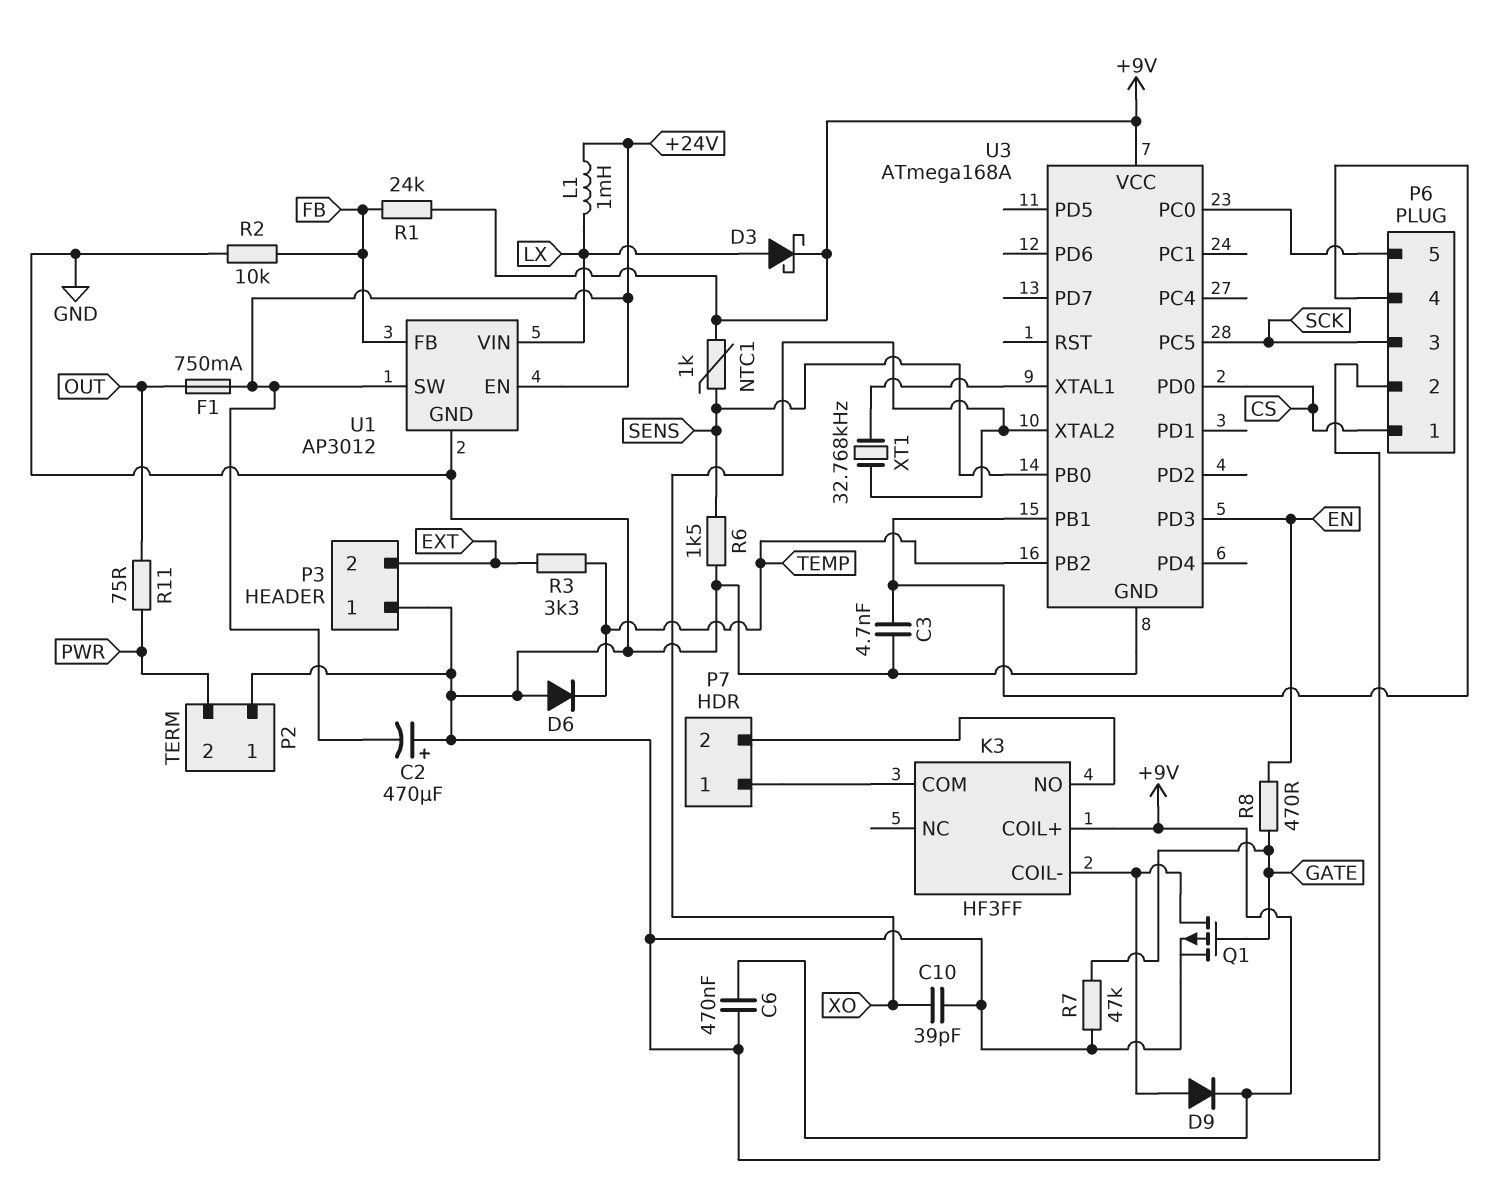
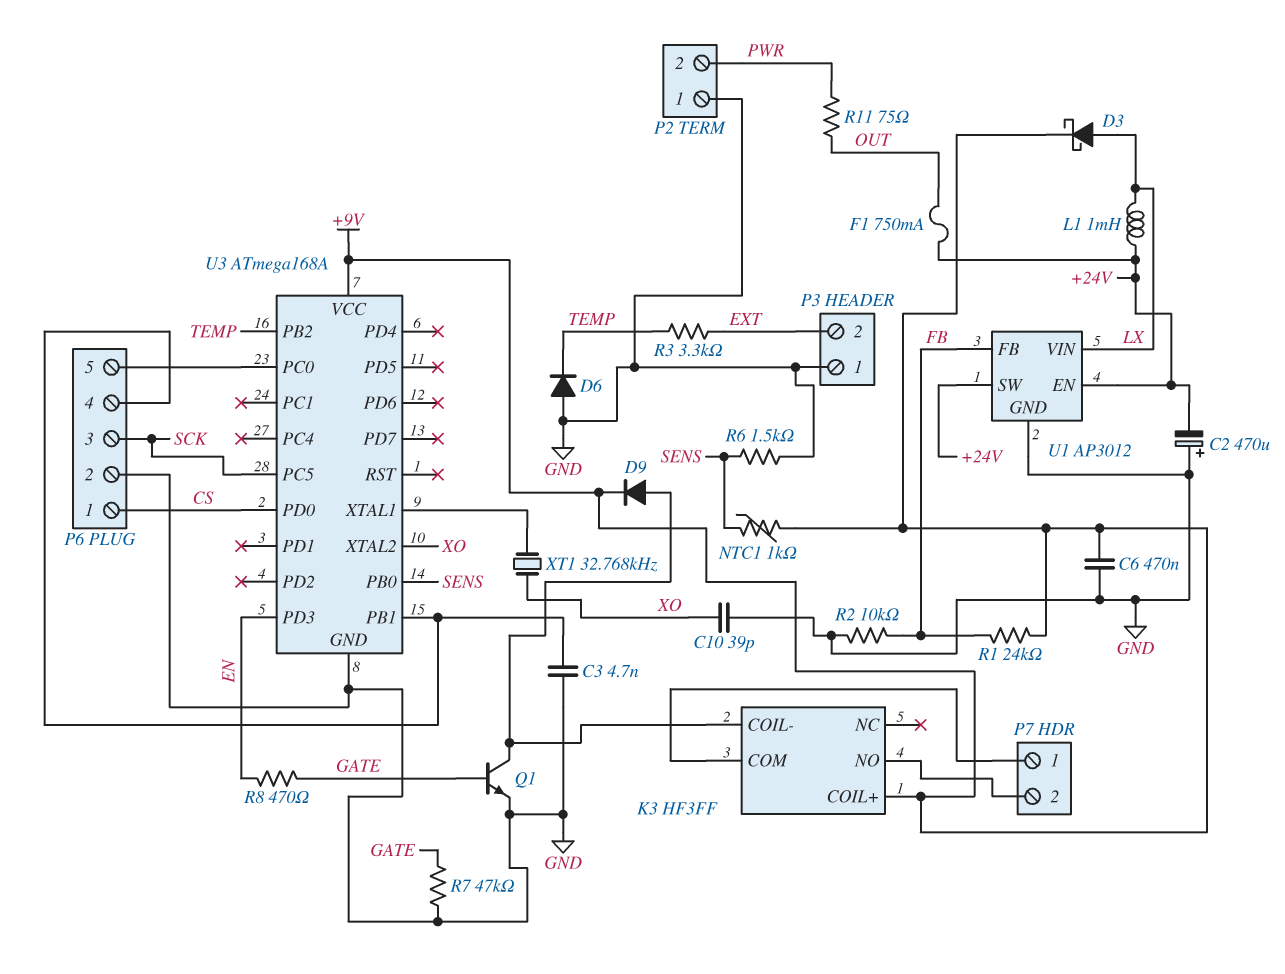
Q1: PMOS (G GATE, D K3/COIL-, S GND) -> NPN (B GATE, C K3/COIL-, E GND)

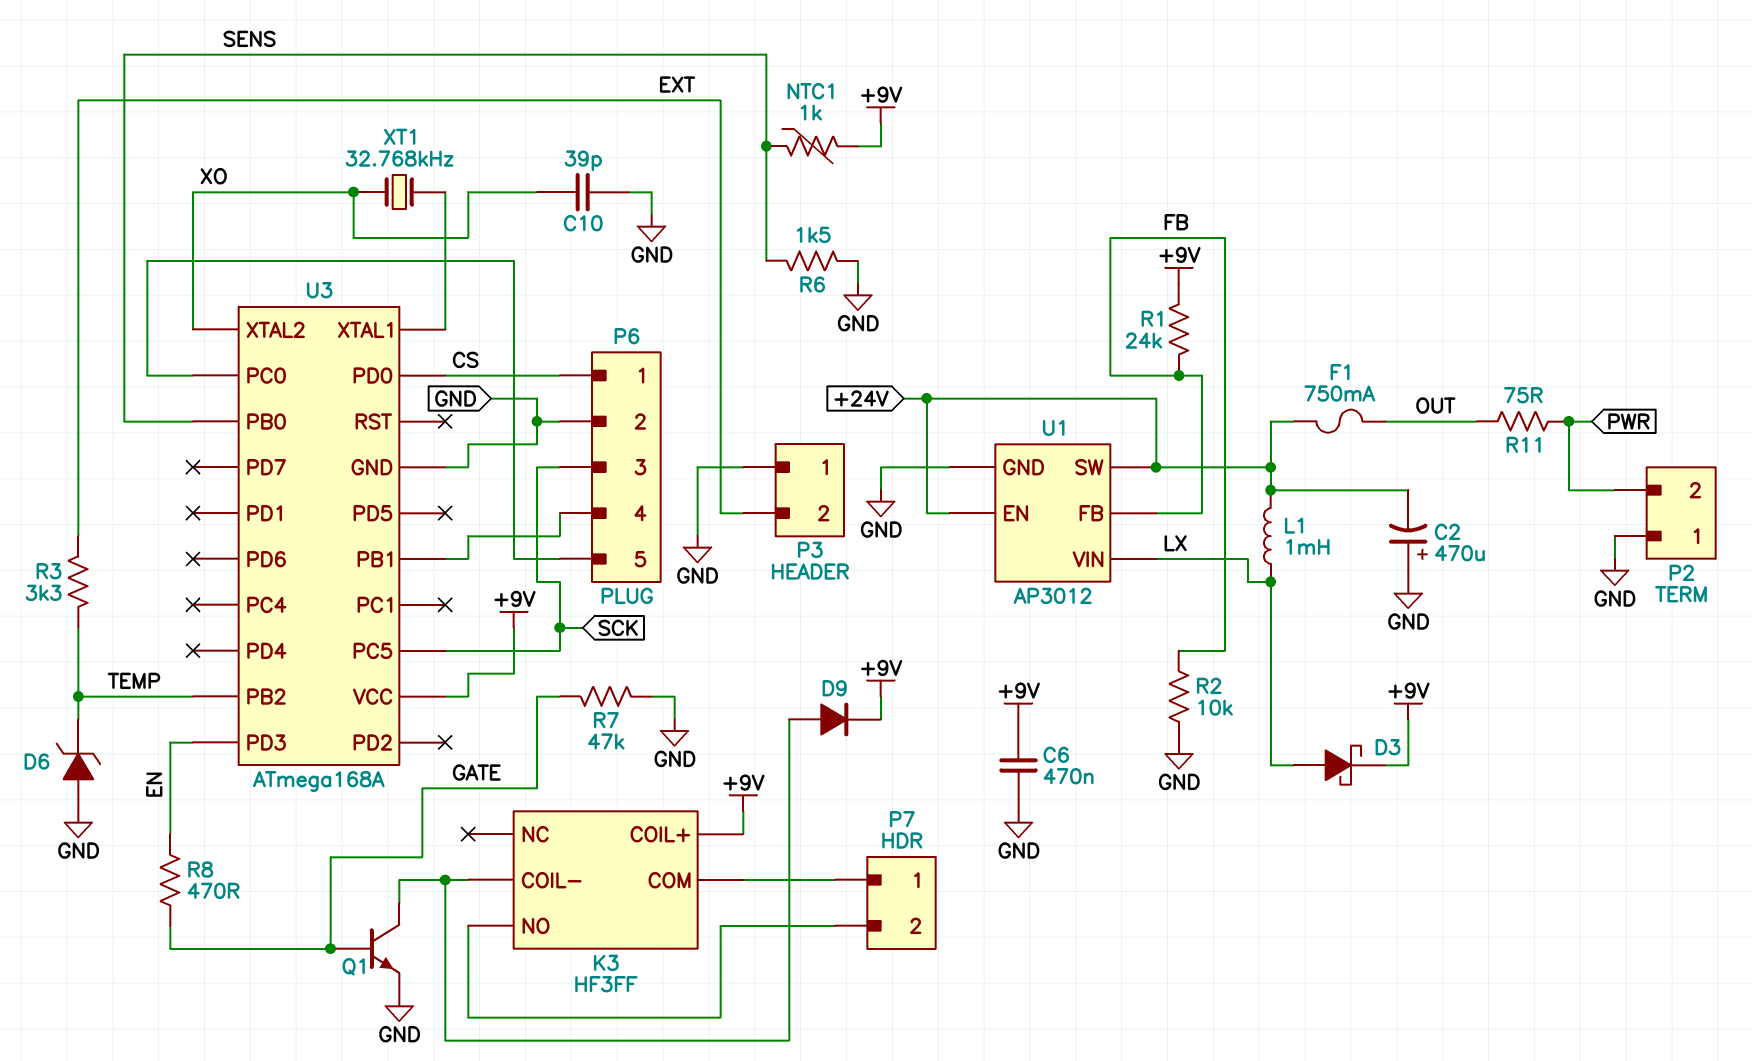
C3: 4.7nF (GND, P6/4) -> none
D6: diode (A GND, K TEMP) -> zener (A GND, K TEMP)

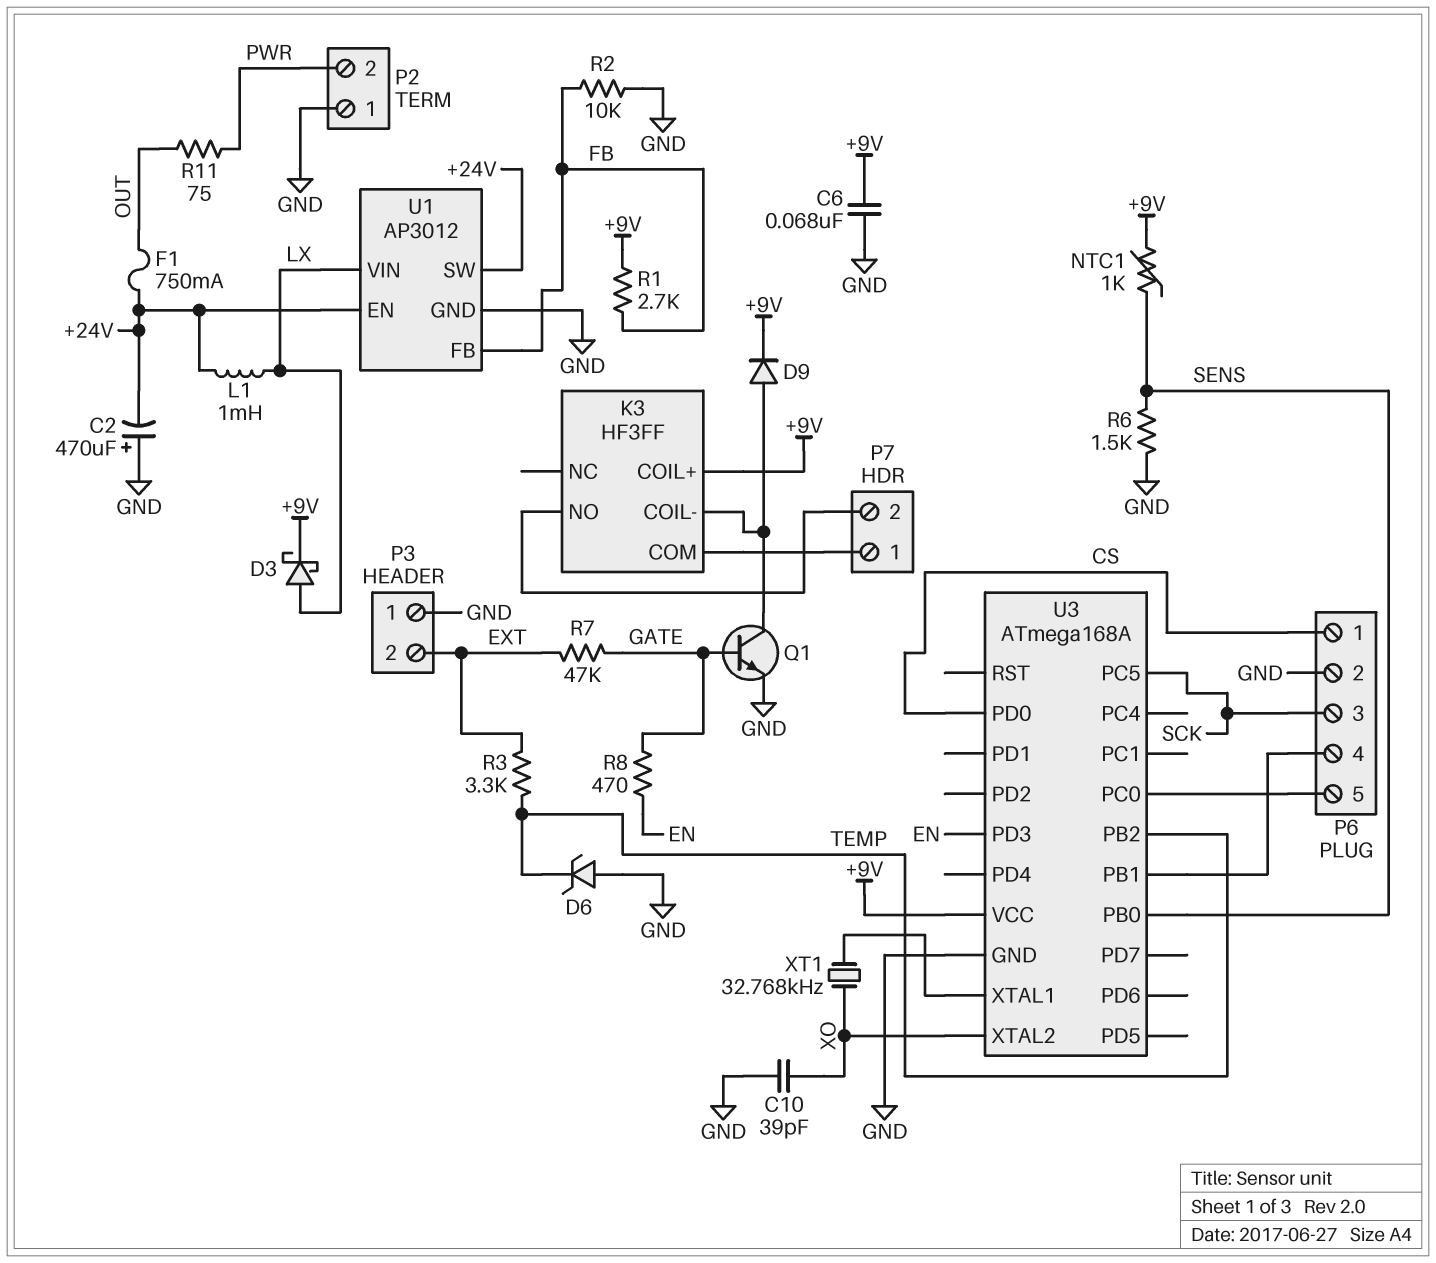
C6: 470nF (+9V, GND) -> 68nF (+9V, GND)
R1: 24k (+9V, FB) -> 2.7k (+9V, FB)
R7: 47k (GATE, GND) -> 47k (EXT, GATE)

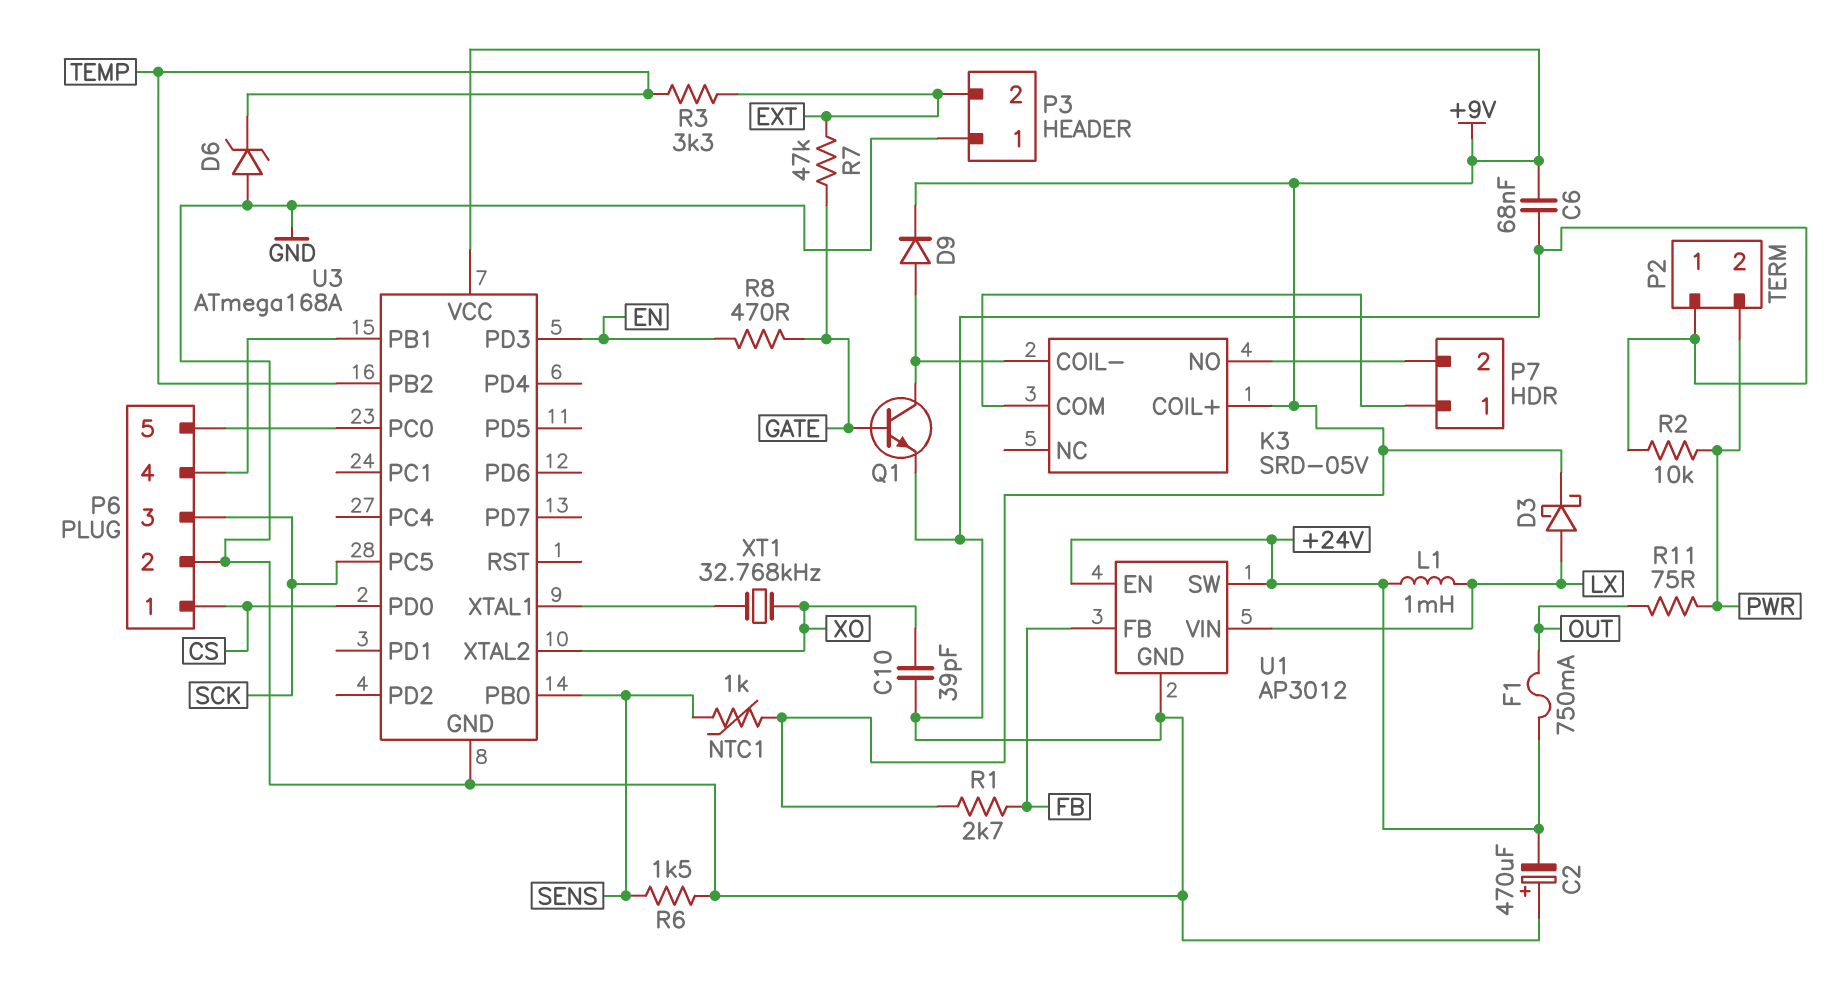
K3: HF3FF -> SRD-05V
R2: 10k (FB, GND) -> 10k (GND, PWR)

